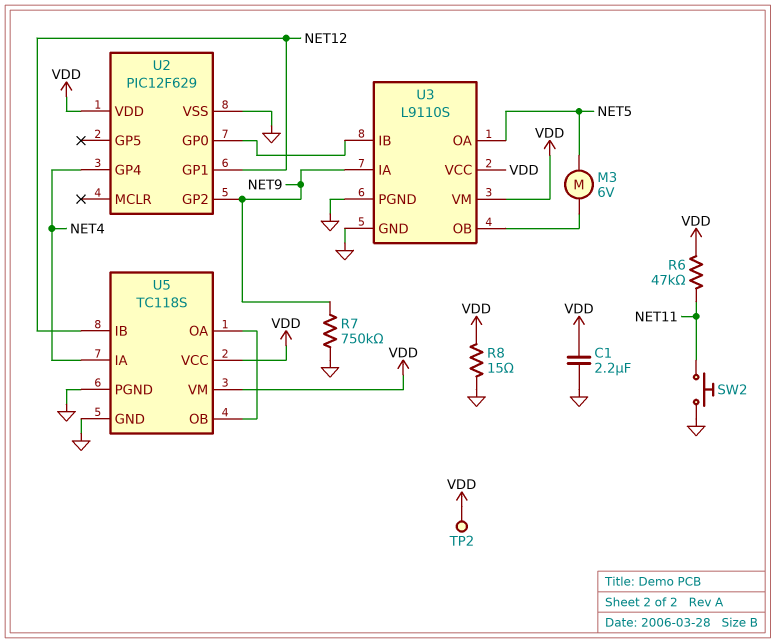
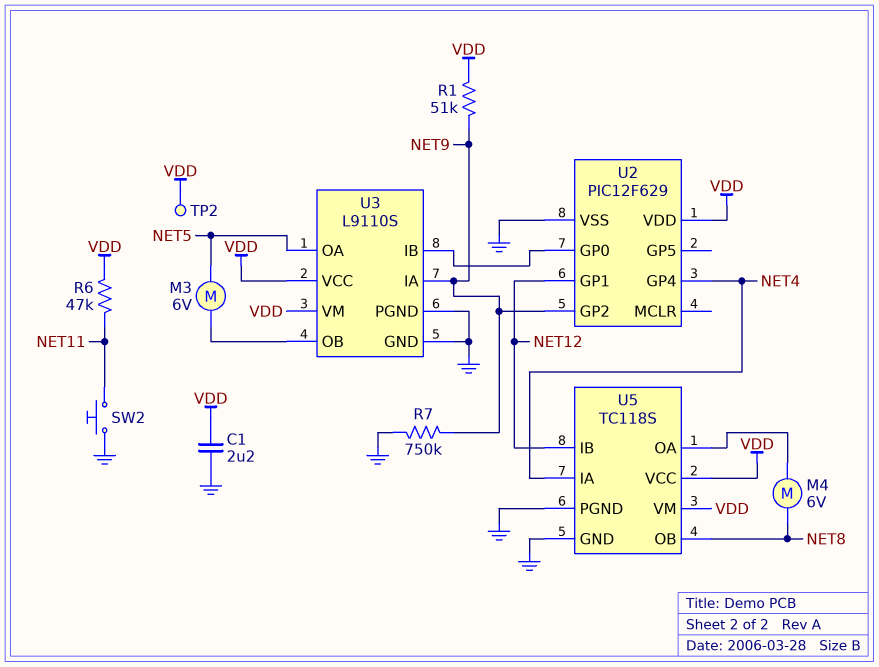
M4: none -> motor 6V (NET8, U5/OA)
R1: none -> 51k (NET9, VDD)
R8: 15 (GND, VDD) -> none
U5 pin OB: U5/OA -> NET8

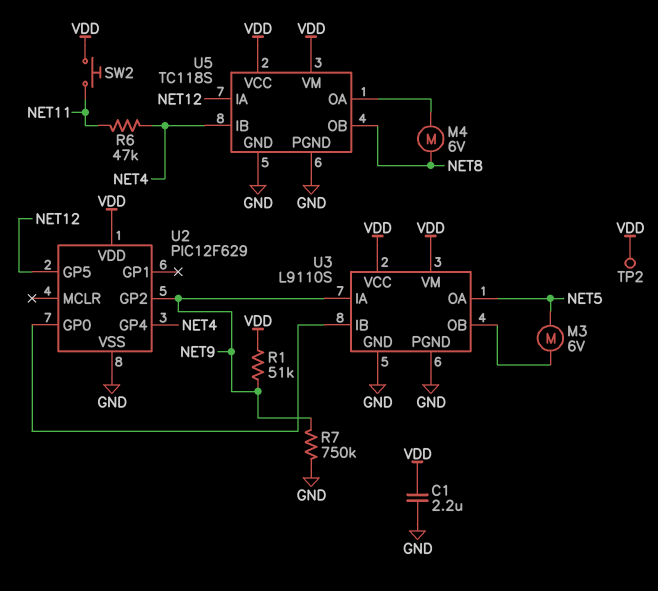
R6: 47k (NET11, VDD) -> 47k (NET4, NET11)
SW2: button (GND, NET11) -> button (NET11, VDD)
U2 pin GP1: NET12 -> none
U2 pin GP5: none -> NET12
U5 pin IA: NET4 -> NET12
U5 pin IB: NET12 -> NET4

